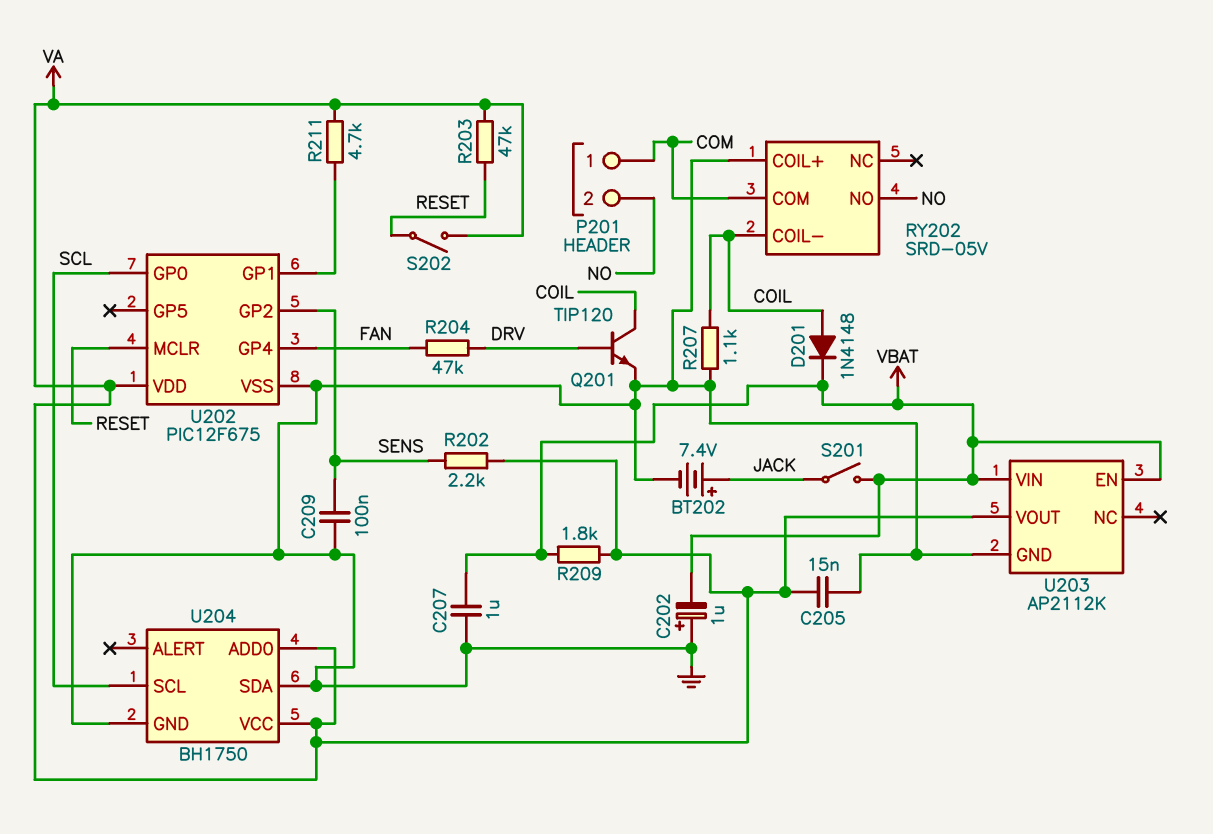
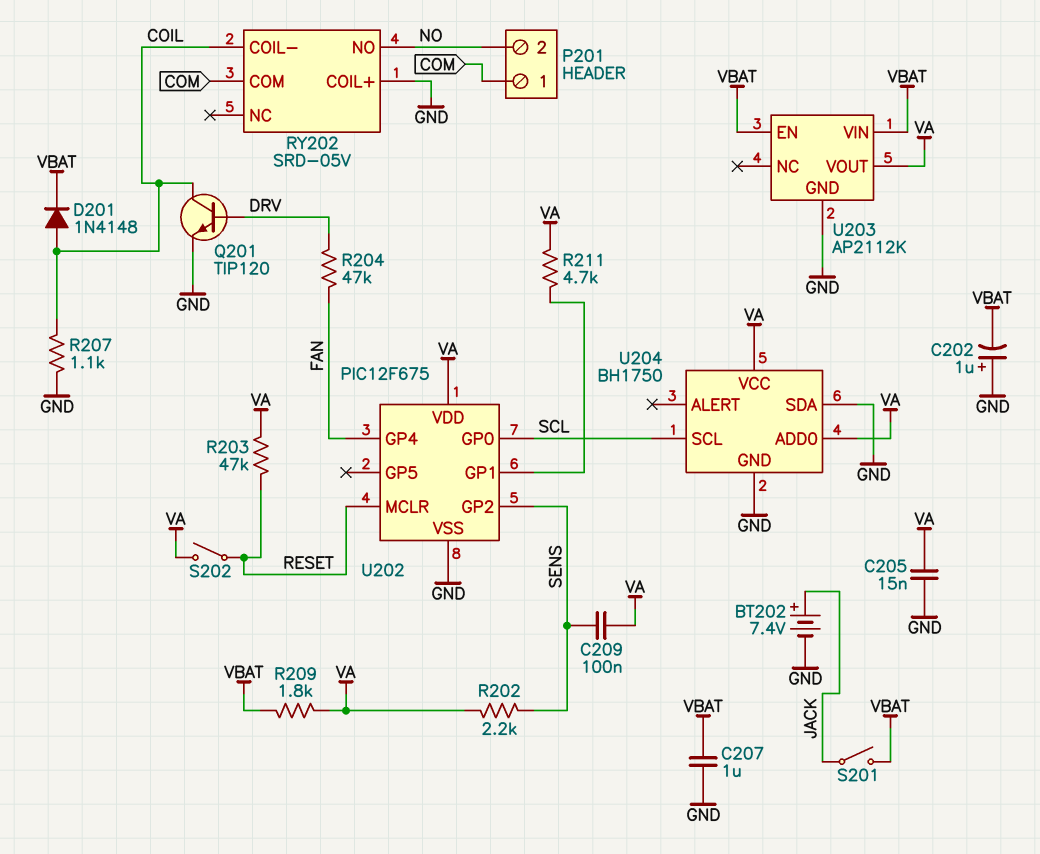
C209: 100nF (GND, SENS) -> 100nF (SENS, VA)

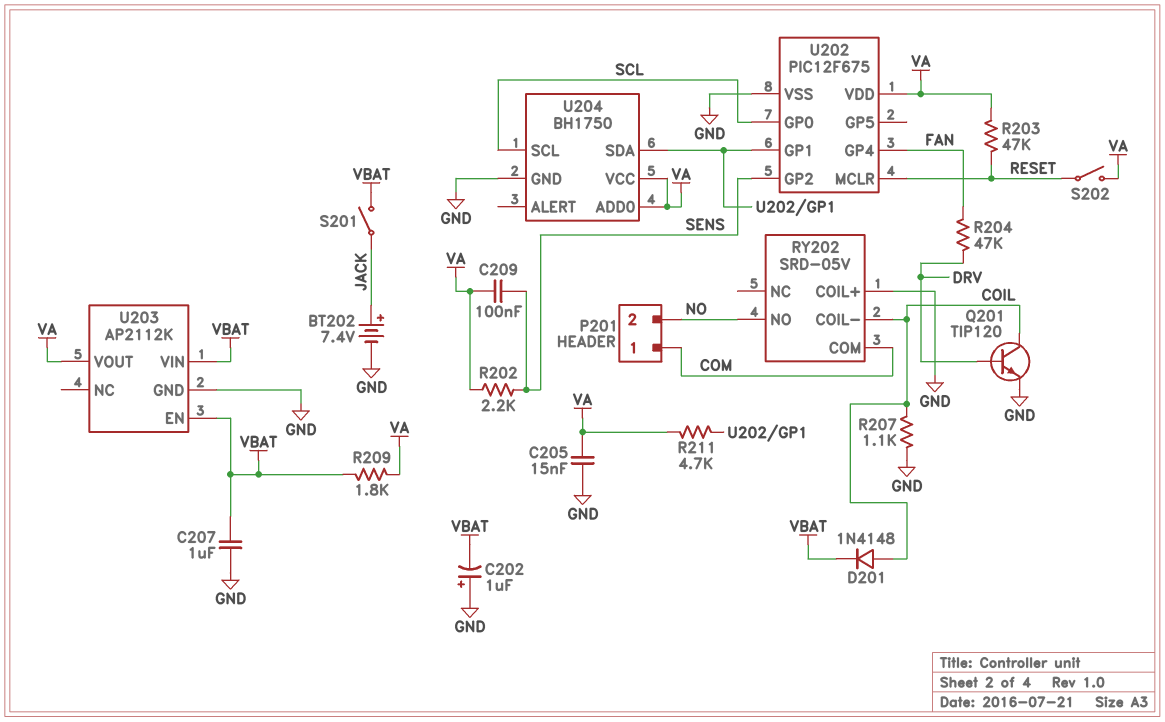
U204 pin SDA: GND -> U202/GP1

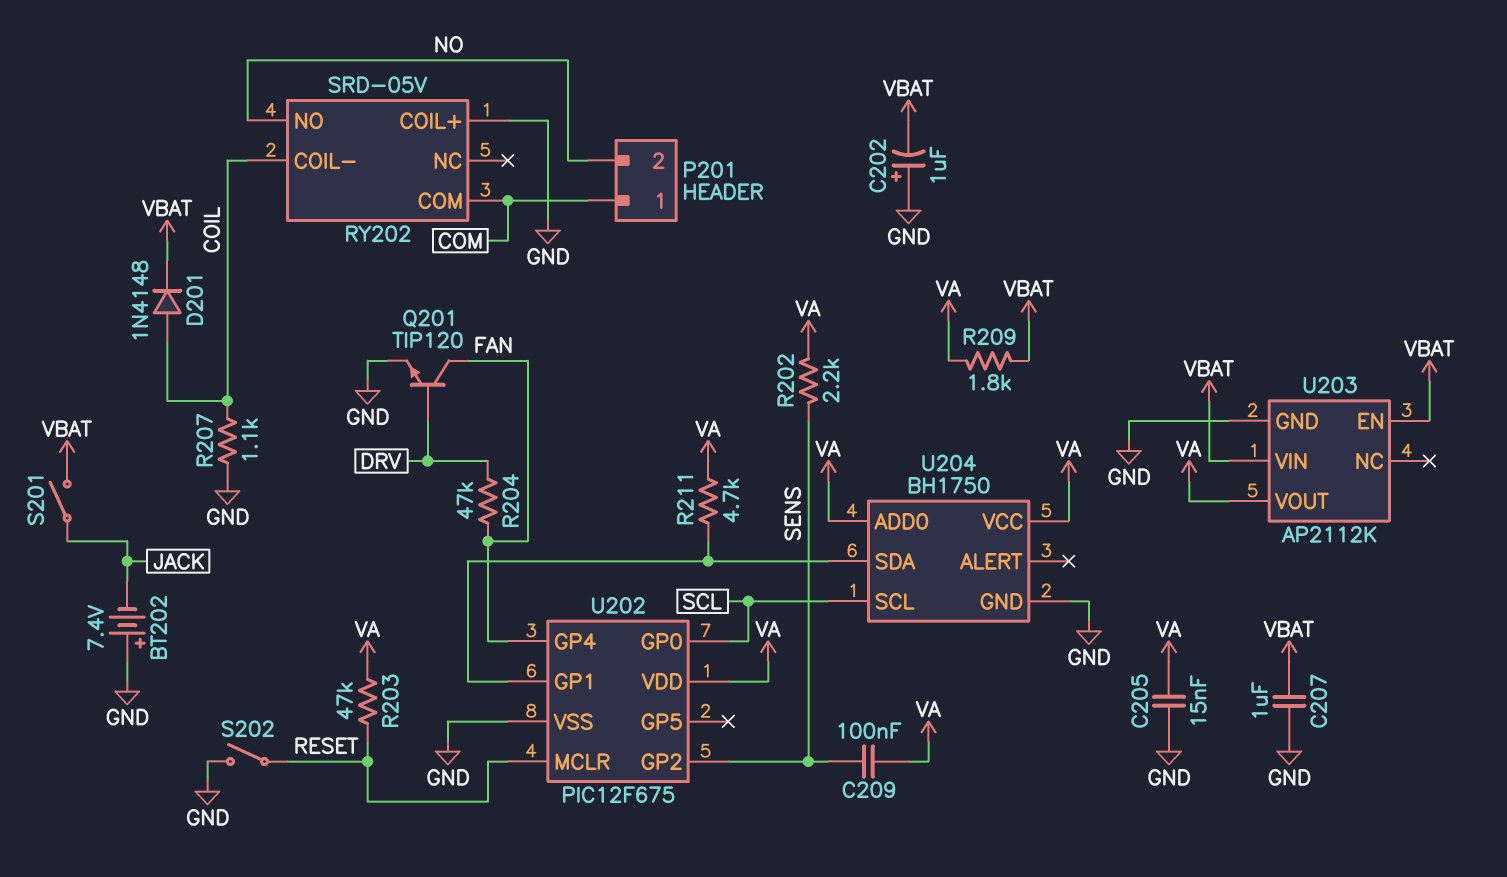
BT202: 7.4V (plus JACK, minus GND) -> 7.4V (plus GND, minus JACK)
Q201: NPN TIP120 (B DRV, C COIL, E GND) -> NPN TIP120 (B DRV, C FAN, E GND)
S202: switch (RESET, VA) -> switch (GND, RESET)

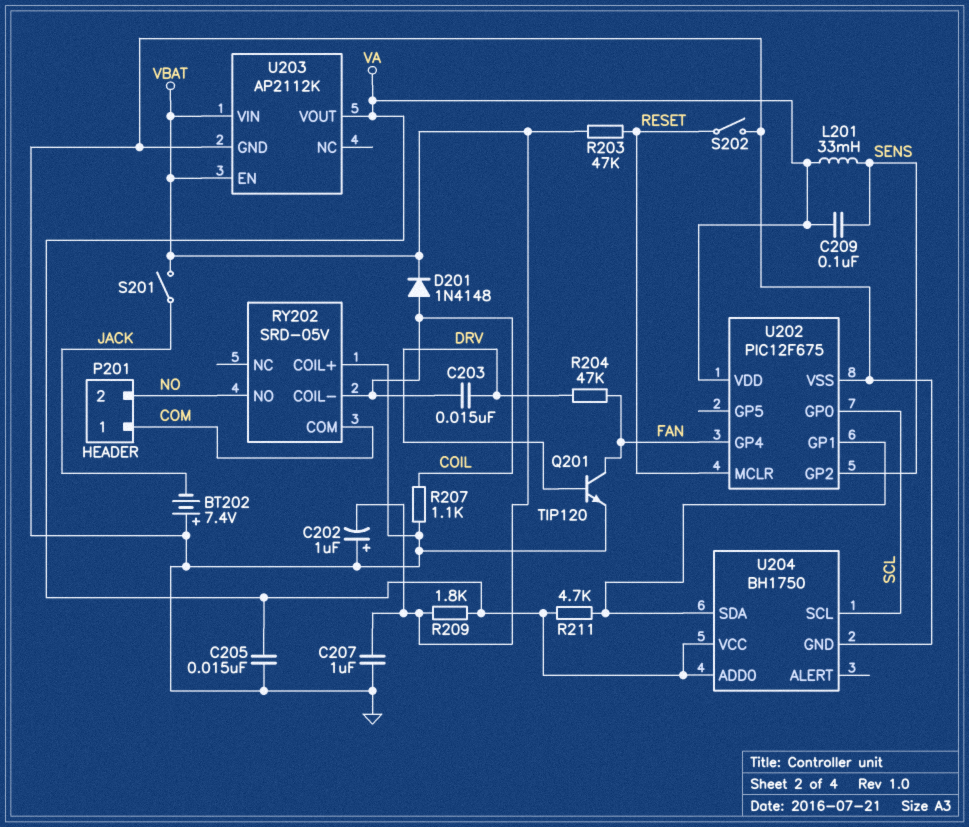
C203: none -> 15nF (COIL, DRV)
L201: none -> 33mH (SENS, VA)
R202: 2.2k (SENS, VA) -> none
R203: 47k (RESET, VA) -> 47k (RESET, VBAT)

